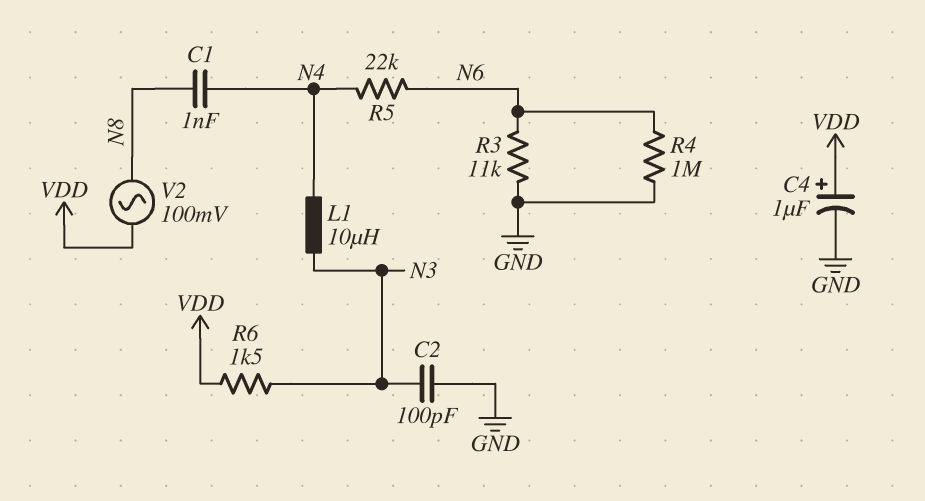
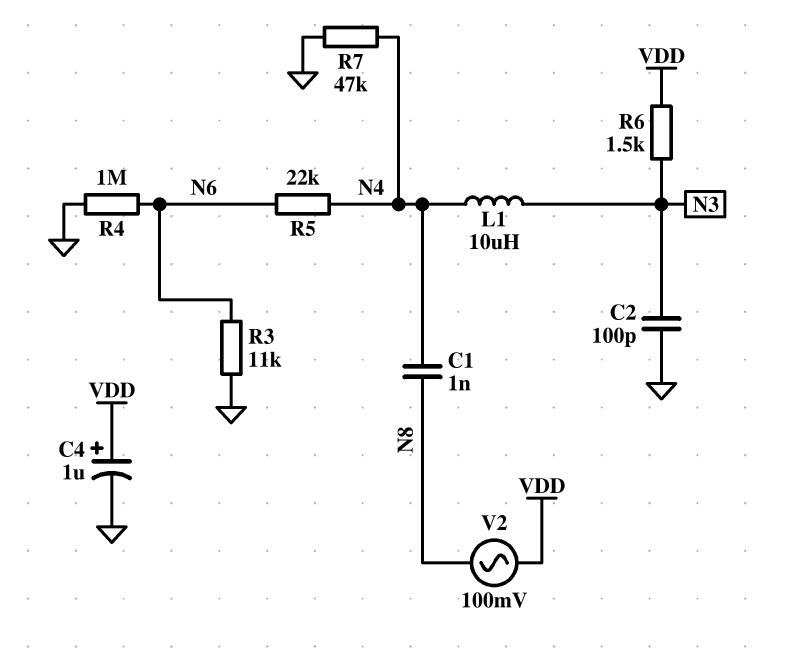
R7: none -> 47k (GND, N4)

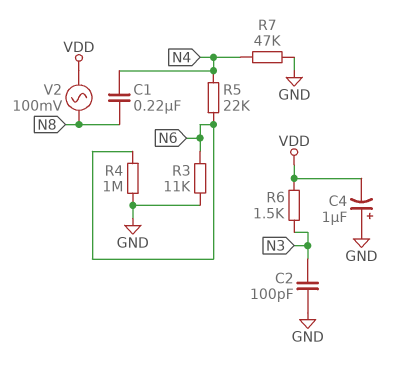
C1: 1nF (N4, N8) -> 220nF (N4, N8)
C4: 1uF (plus VDD, minus GND) -> 1uF (plus GND, minus VDD)
L1: 10uH (N3, N4) -> none

